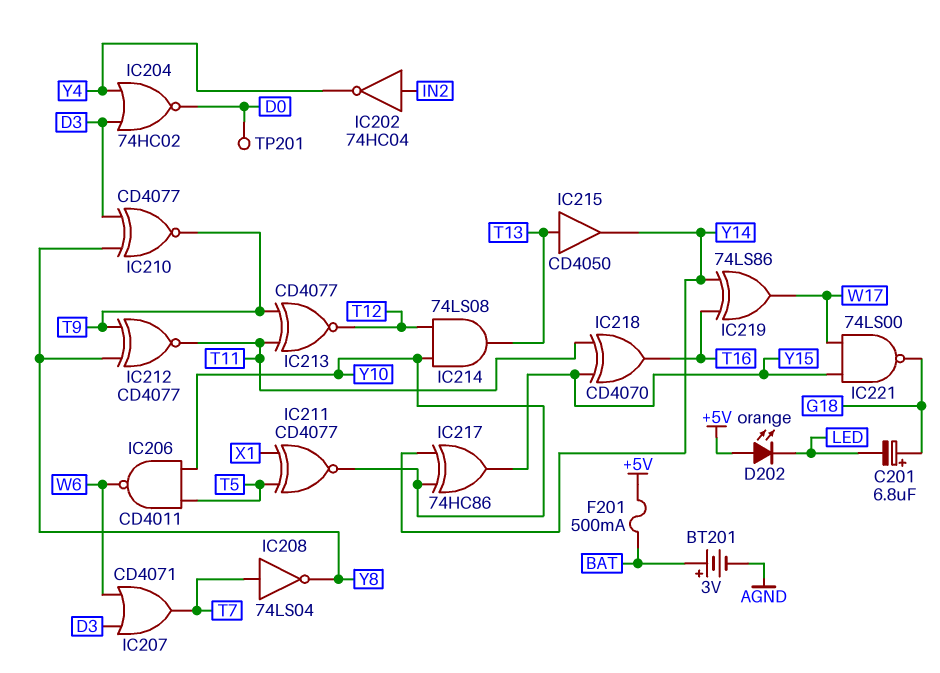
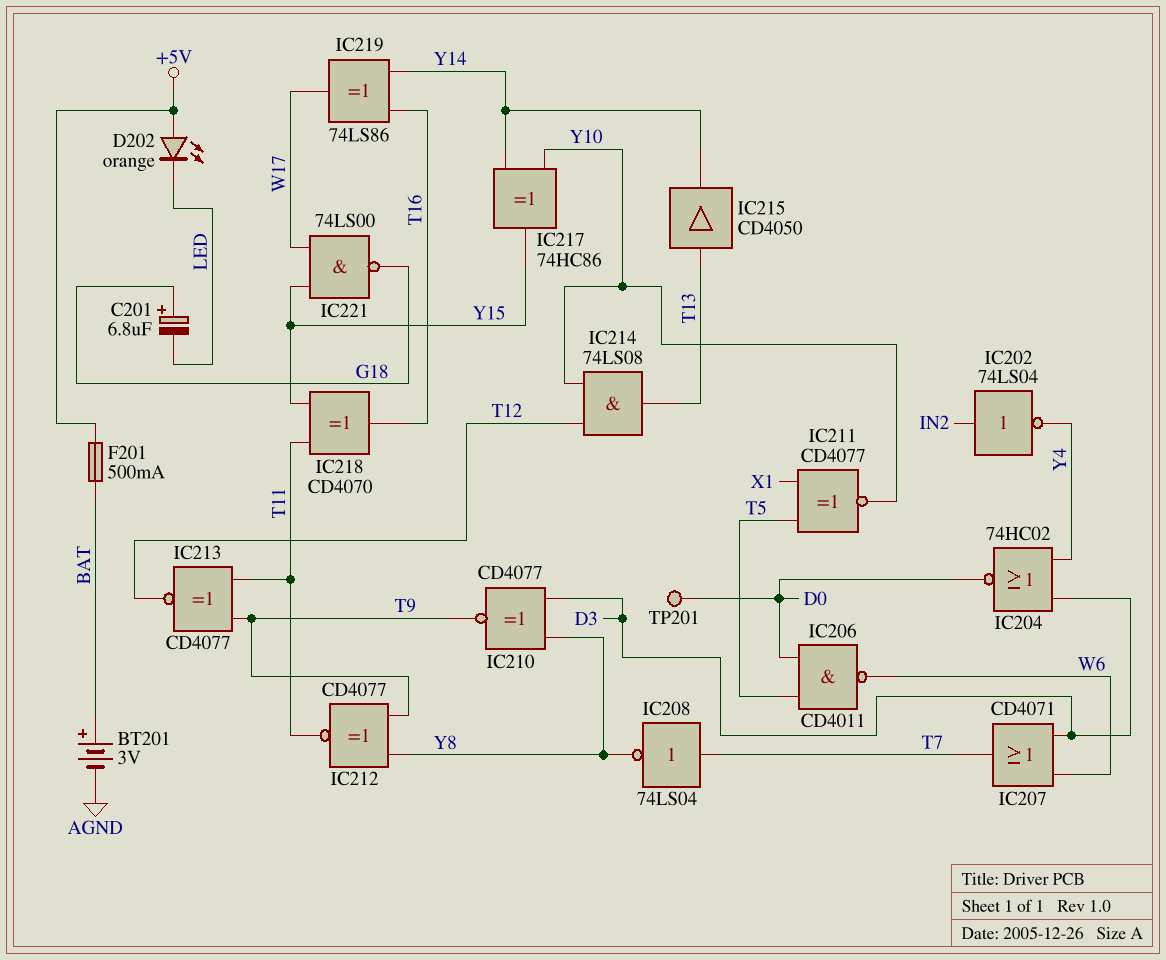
IC202: NOT 74HC04 (in IN2, out Y4) -> NOT 74LS04 (in IN2, out Y4)
IC206: NAND CD4011 (in T5, in Y10, out W6) -> NAND CD4011 (in D0, in T5, out W6)

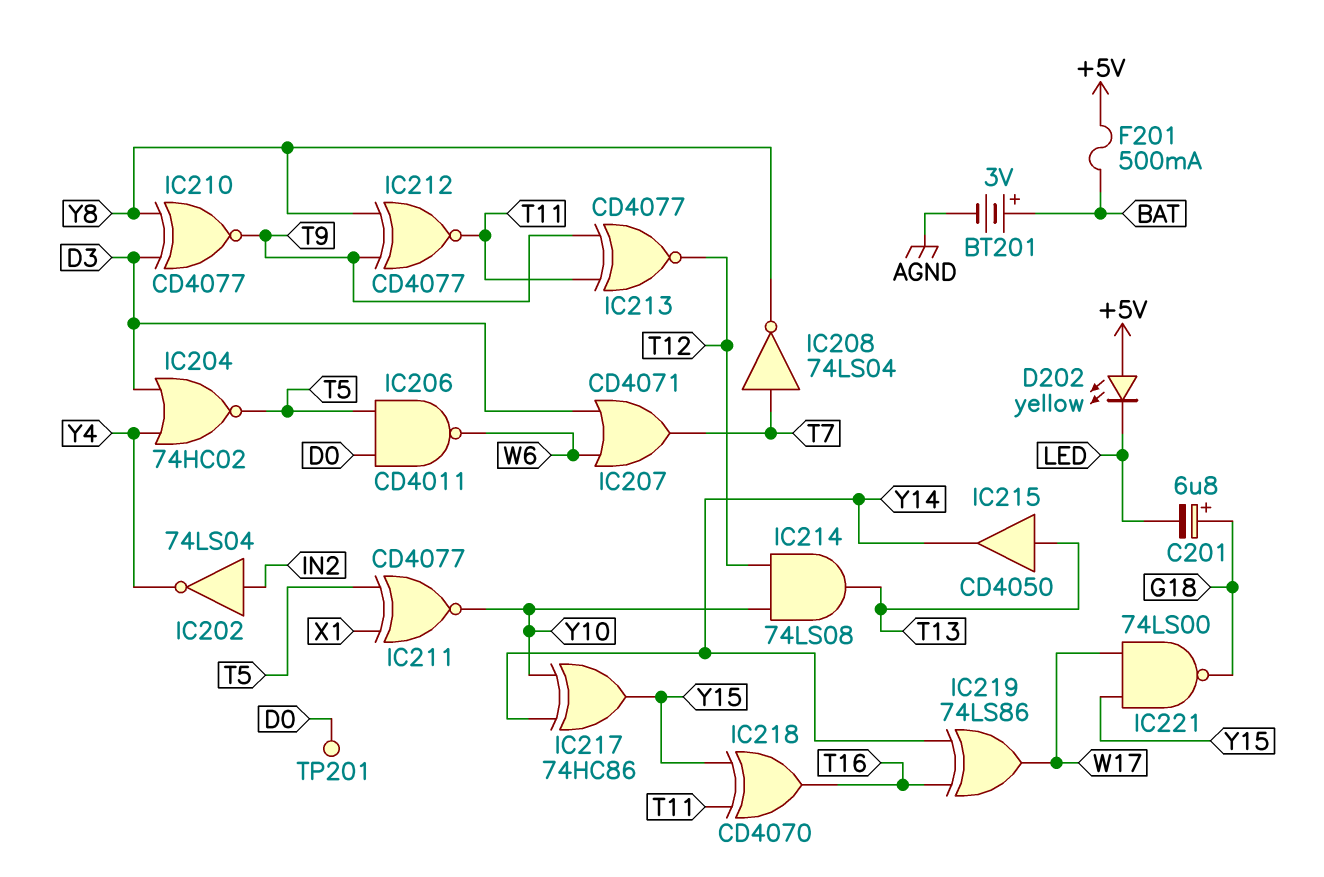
D202: LED orange (A +5V, K LED) -> LED yellow (A +5V, K LED)
IC204: NOR 74HC02 (in D3, in Y4, out D0) -> NOR 74HC02 (in D3, in Y4, out T5)

